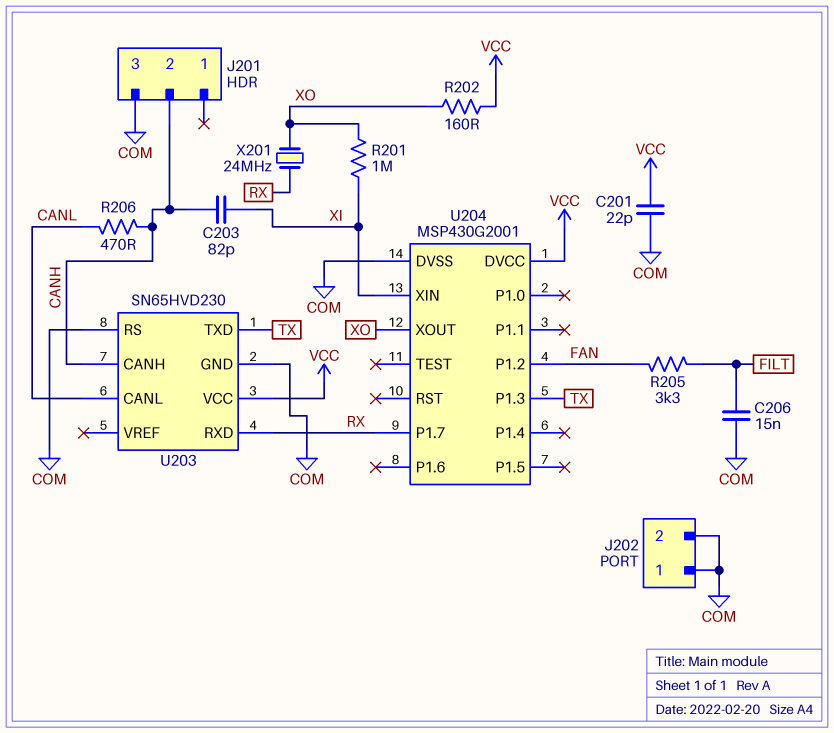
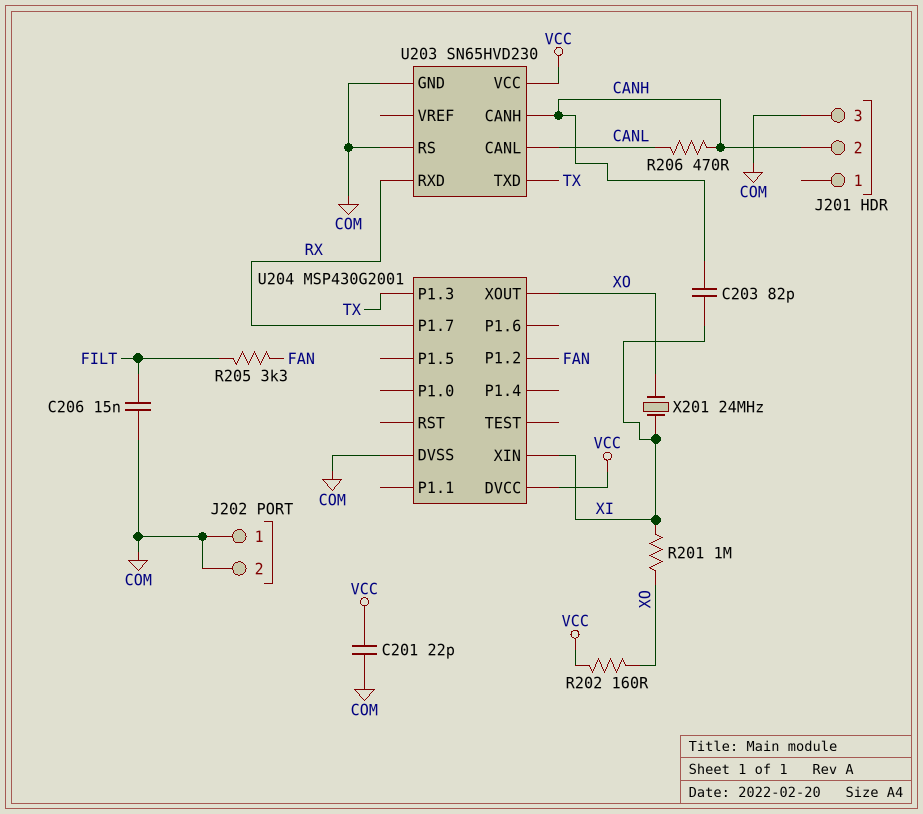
X201: 24MHz (RX, XO) -> 24MHz (XI, XO)

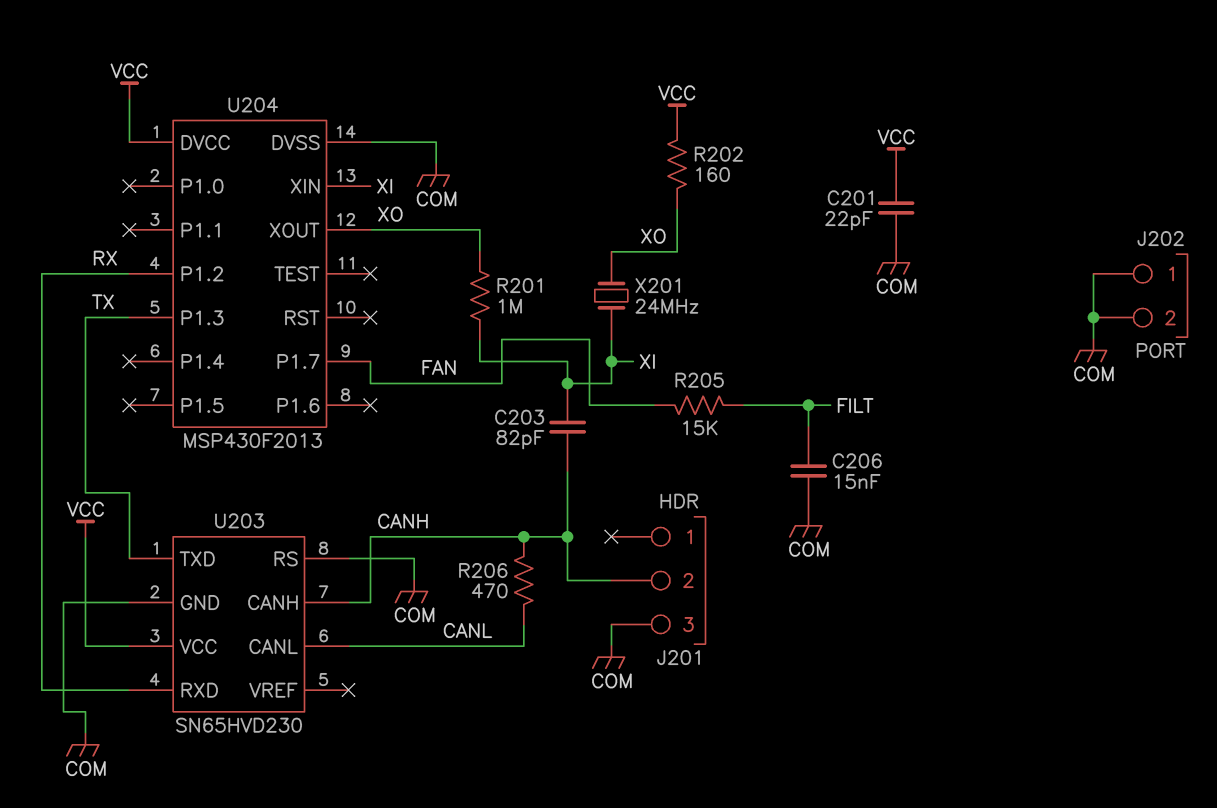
R205: 3.3k (FAN, FILT) -> 15k (FAN, FILT)
U204: MSP430G2001 -> MSP430F2013
U204 pin P1.2: FAN -> RX
U204 pin P1.7: RX -> FAN

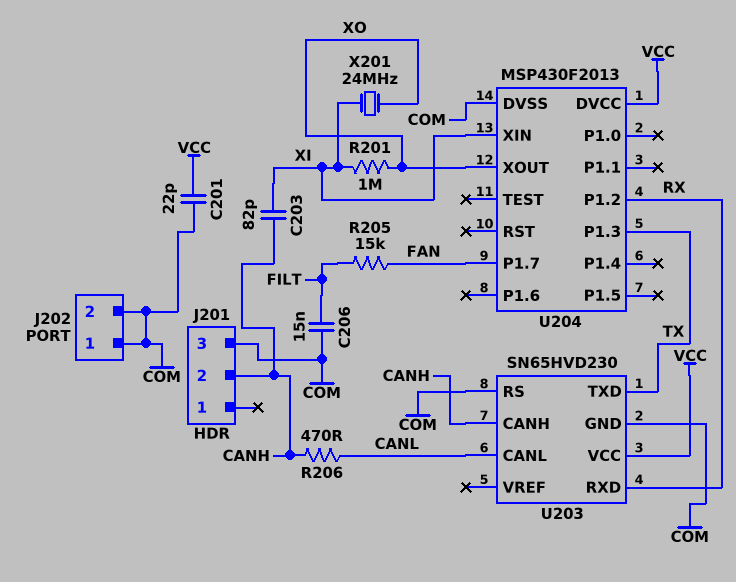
R202: 160 (VCC, XO) -> none

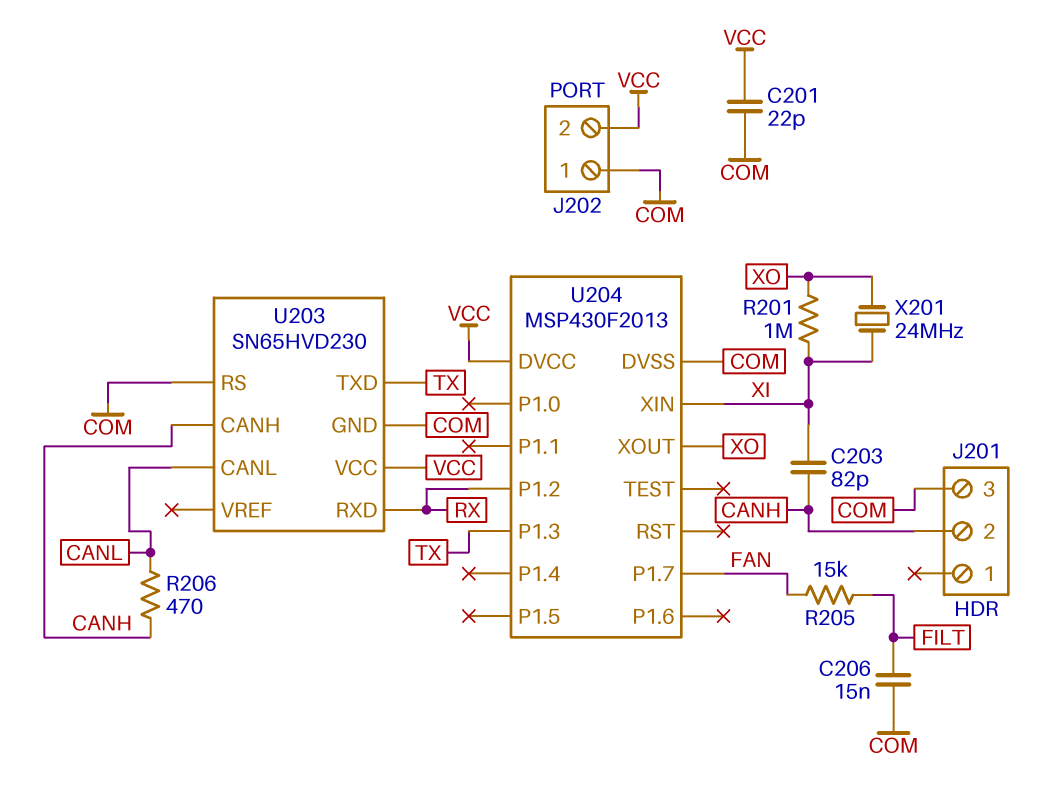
J202 pin 2: COM -> VCC

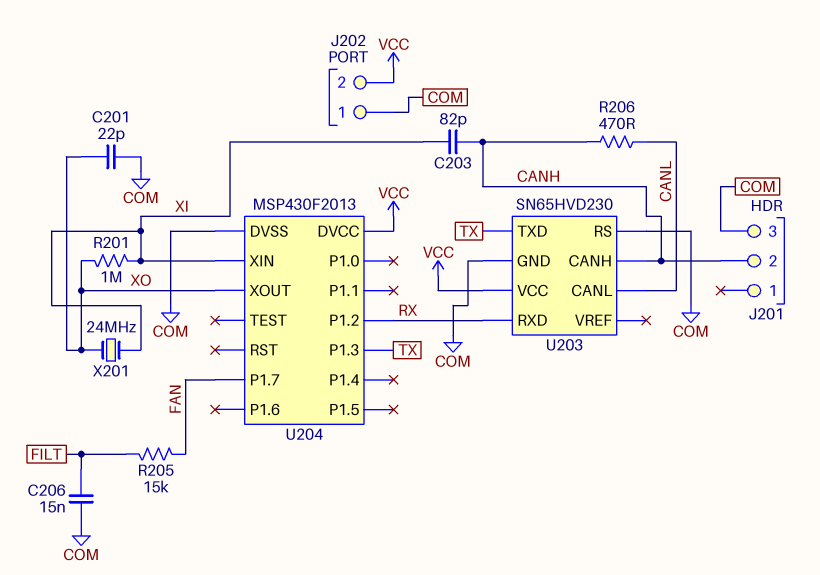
C201: 22pF (COM, VCC) -> 22pF (COM, XO)

